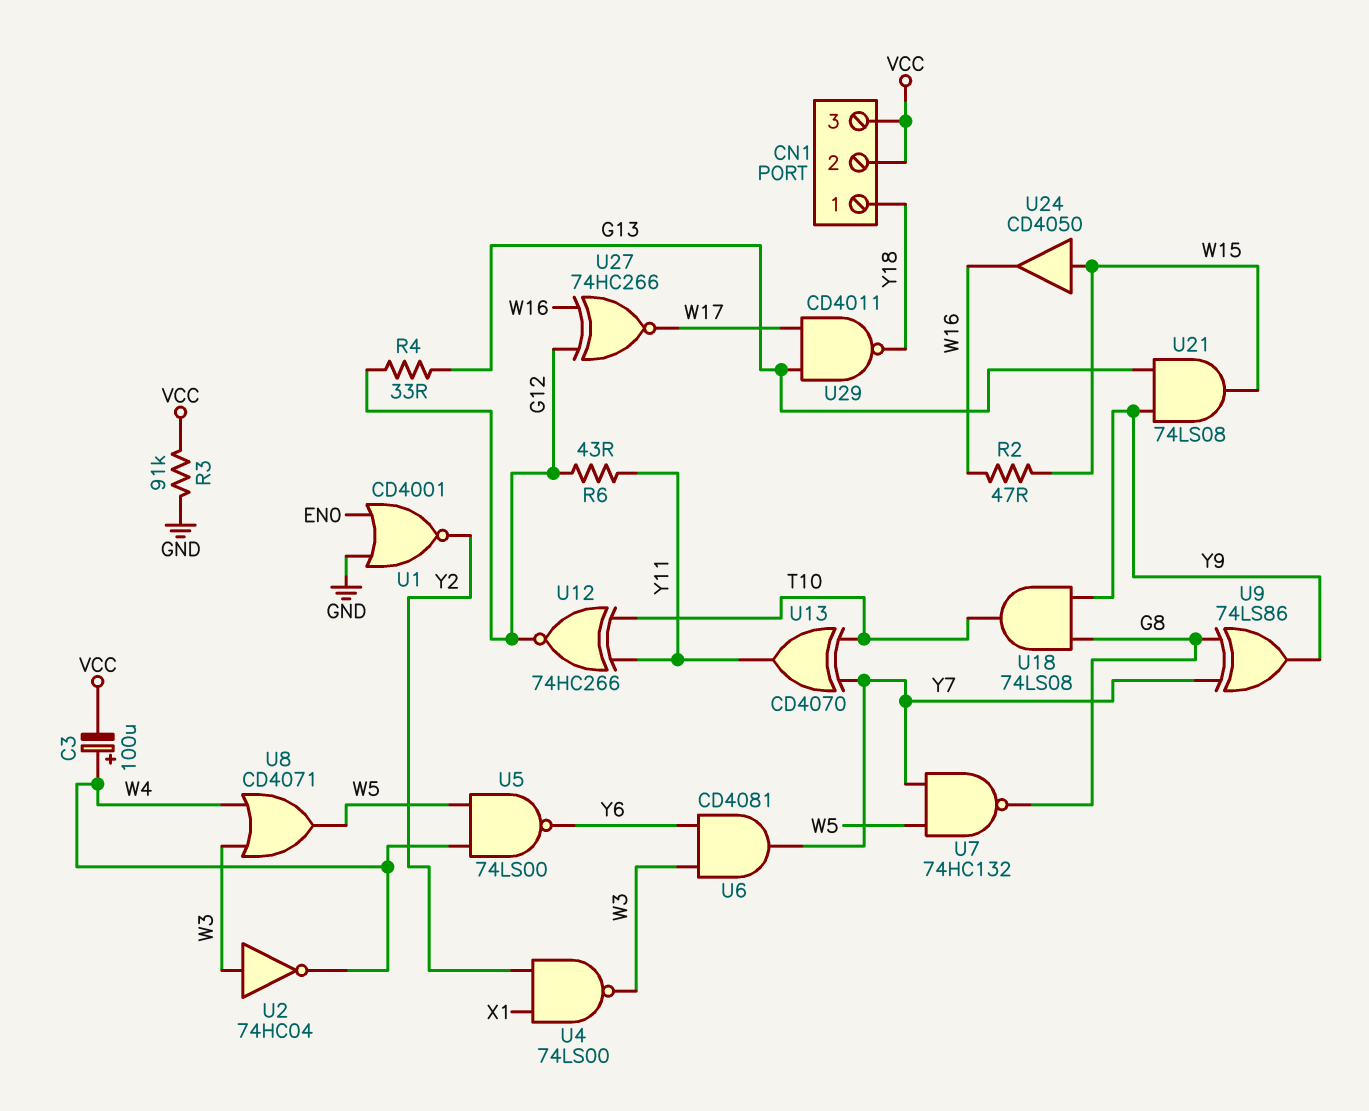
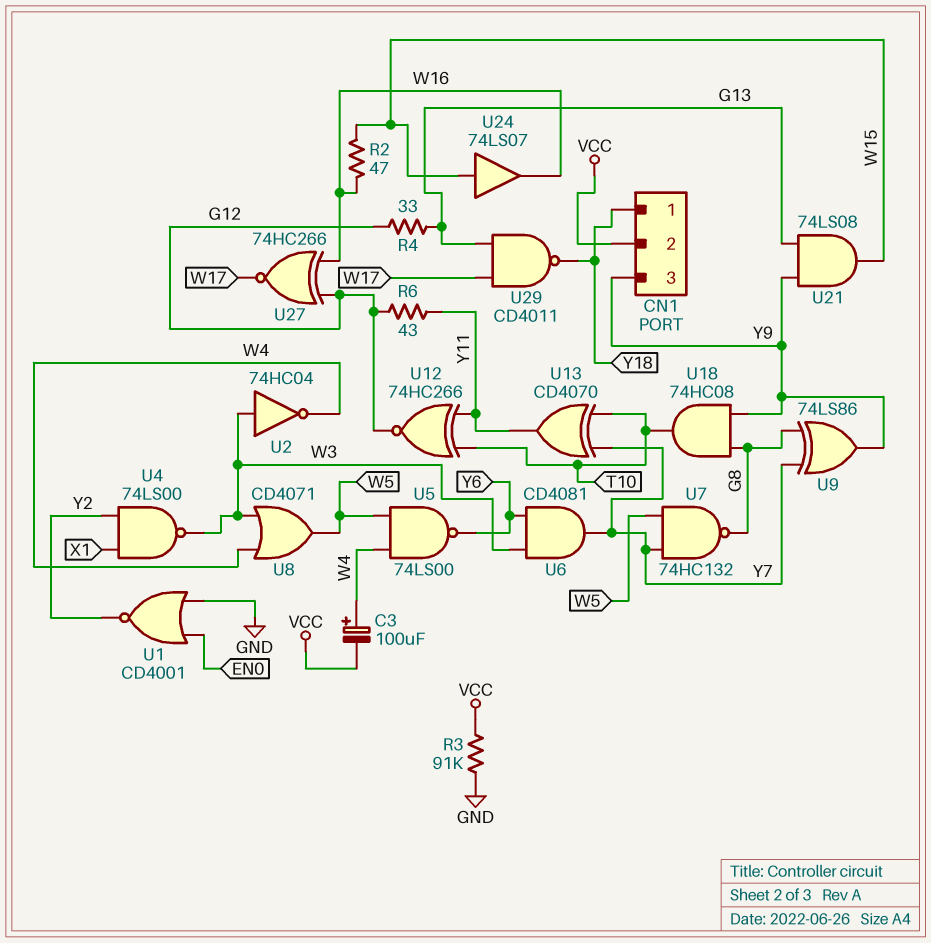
CN1 pin 3: VCC -> Y9
U18: AND 74LS08 (in G8, in Y9, out T10) -> AND 74HC08 (in G8, in Y9, out T10)
U24: buffer CD4050 (in W15, out W16) -> buffer 74LS07 (in W15, out W16)

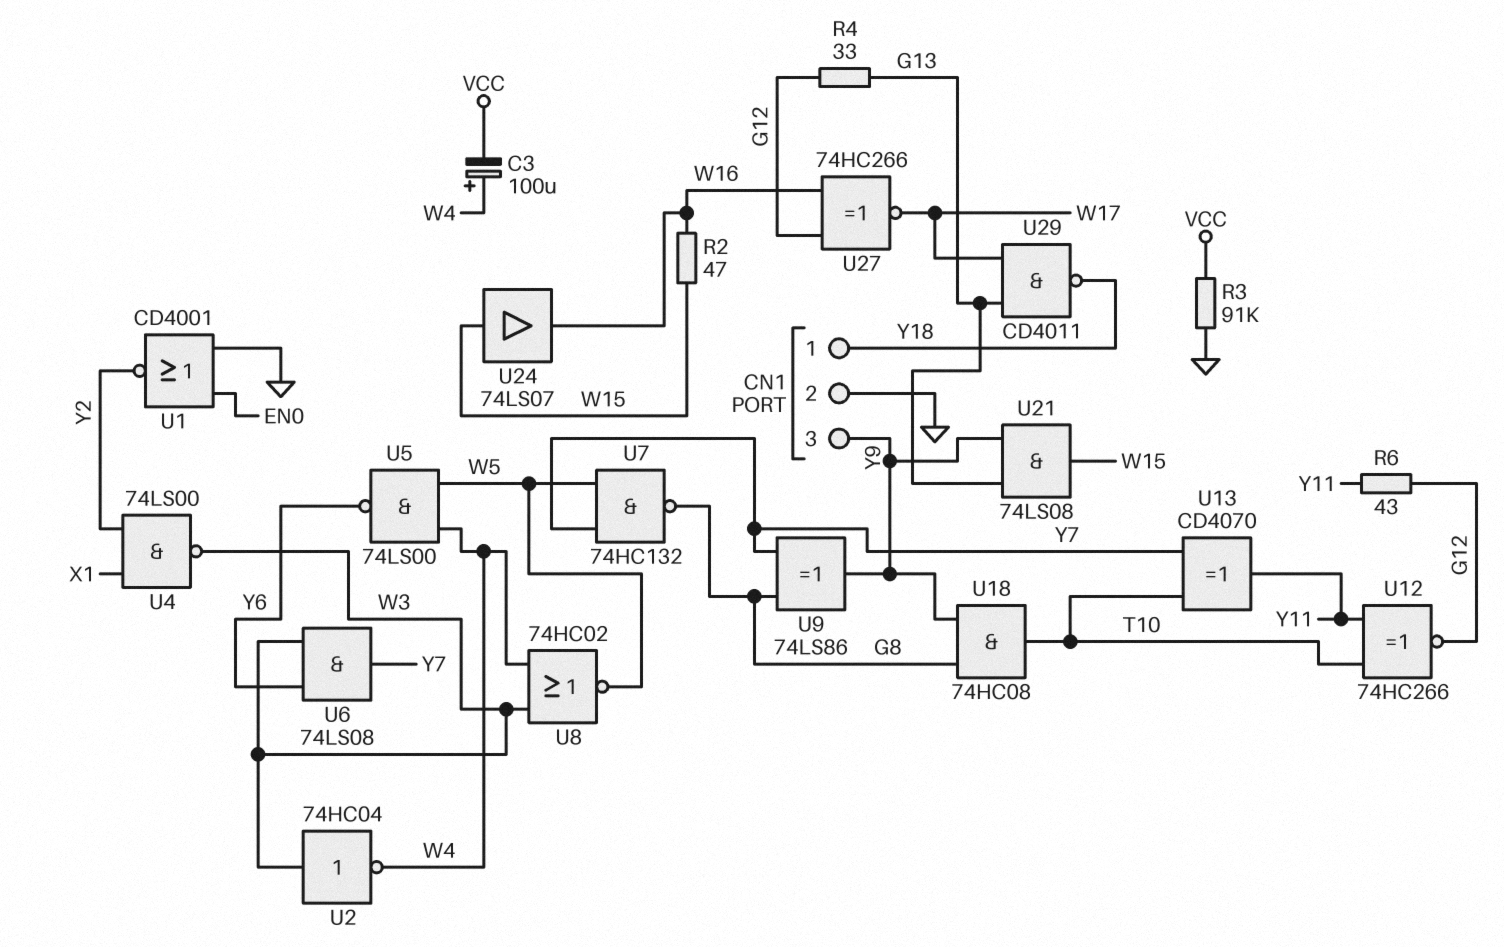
CN1 pin 2: VCC -> GND
U6: AND CD4081 (in W3, in Y6, out Y7) -> AND 74LS08 (in W3, in Y6, out Y7)
U8: OR CD4071 (in W3, in W4, out W5) -> NOR 74HC02 (in W3, in W4, out W5)

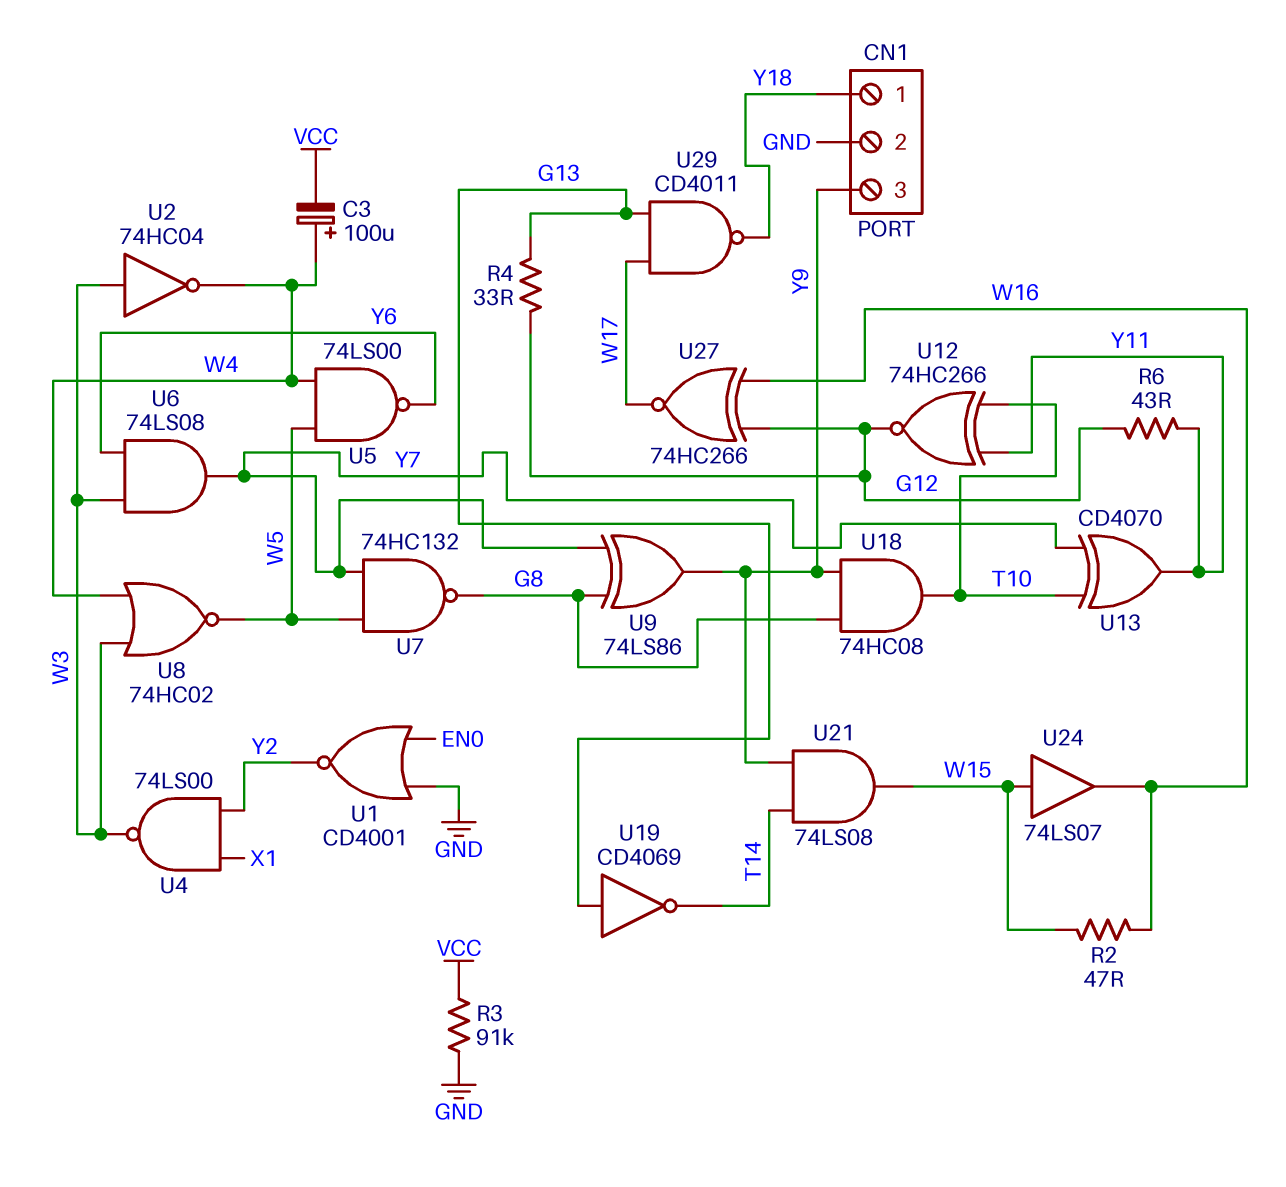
U19: none -> NOT CD4069 (in G13, out T14)
U21: AND 74LS08 (in G13, in Y9, out W15) -> AND 74LS08 (in T14, in Y9, out W15)

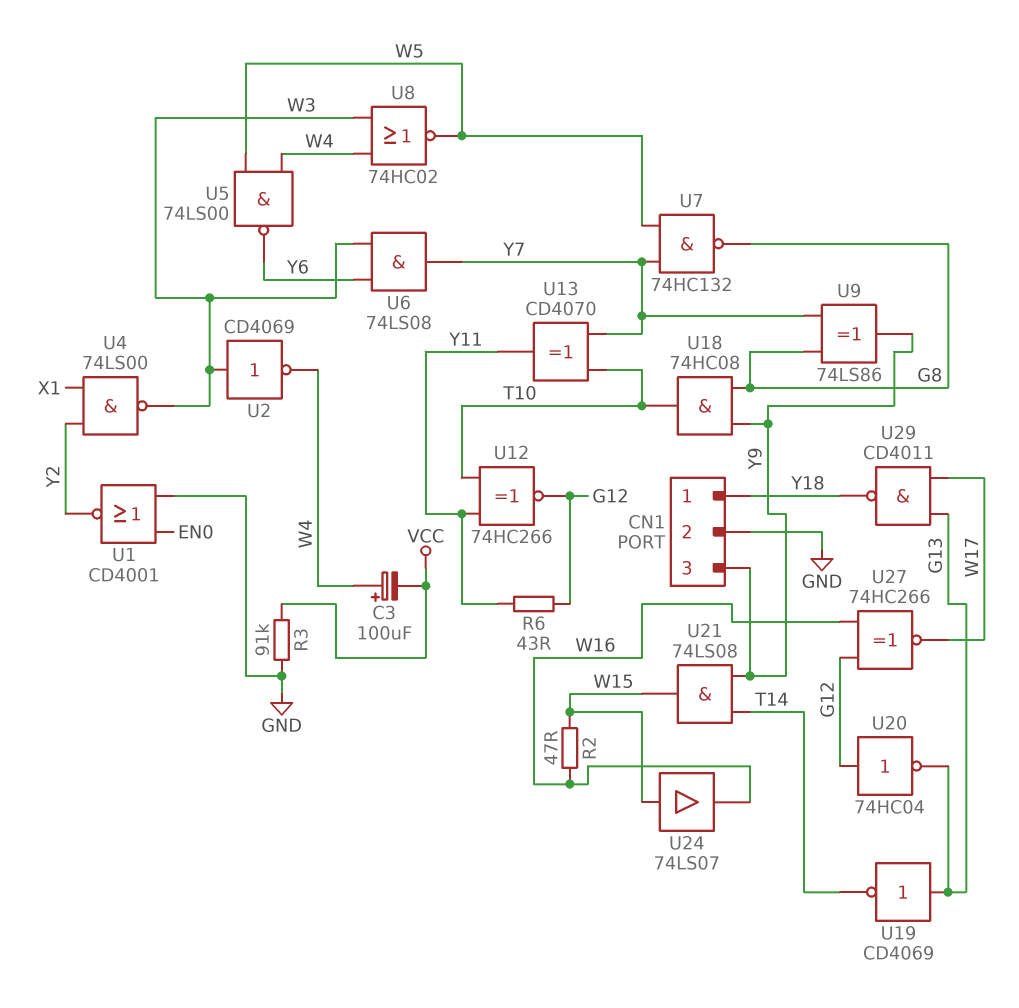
R4: 33 (G12, G13) -> none
U2: NOT 74HC04 (in W3, out W4) -> NOT CD4069 (in W3, out W4)
U20: none -> NOT 74HC04 (in G12, out G13)

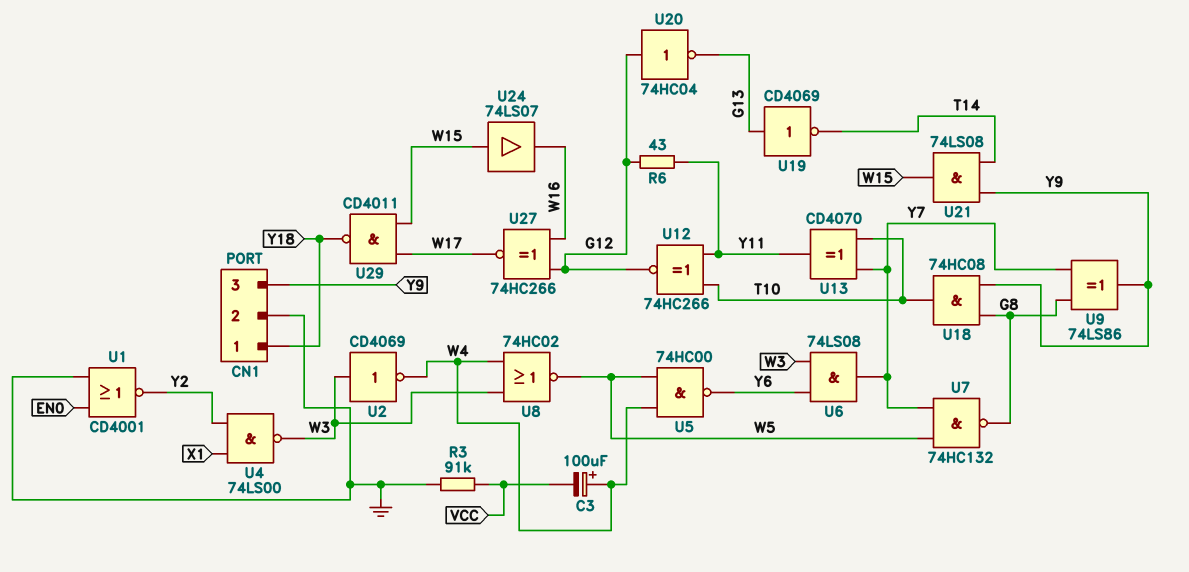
R2: 47 (W15, W16) -> none
U5: NAND 74LS00 (in W4, in W5, out Y6) -> NAND 74HC00 (in W4, in W5, out Y6)
U29: NAND CD4011 (in G13, in W17, out Y18) -> NAND CD4011 (in W15, in W17, out Y18)

